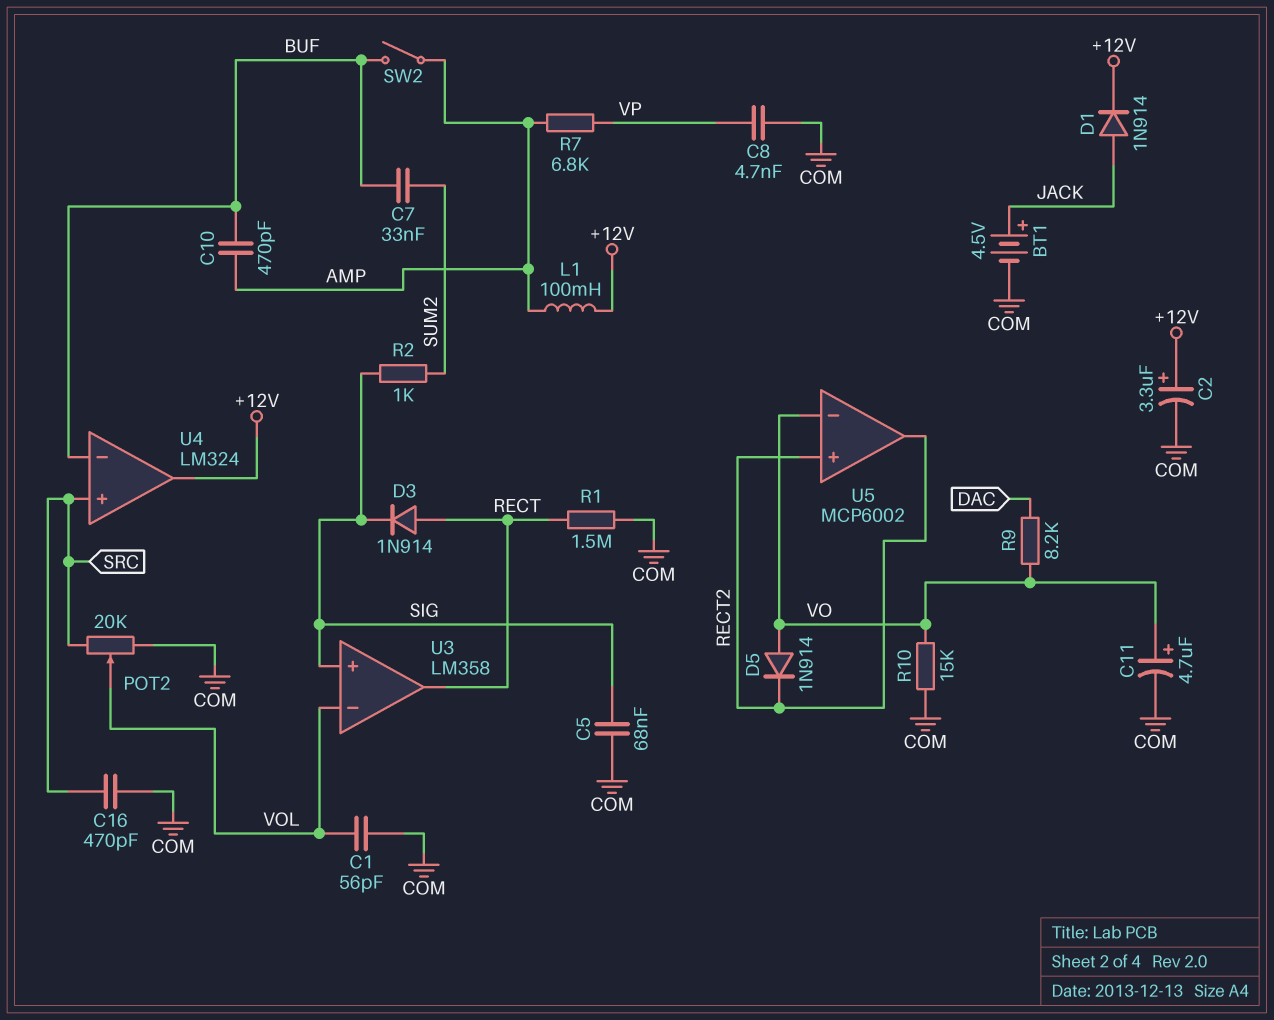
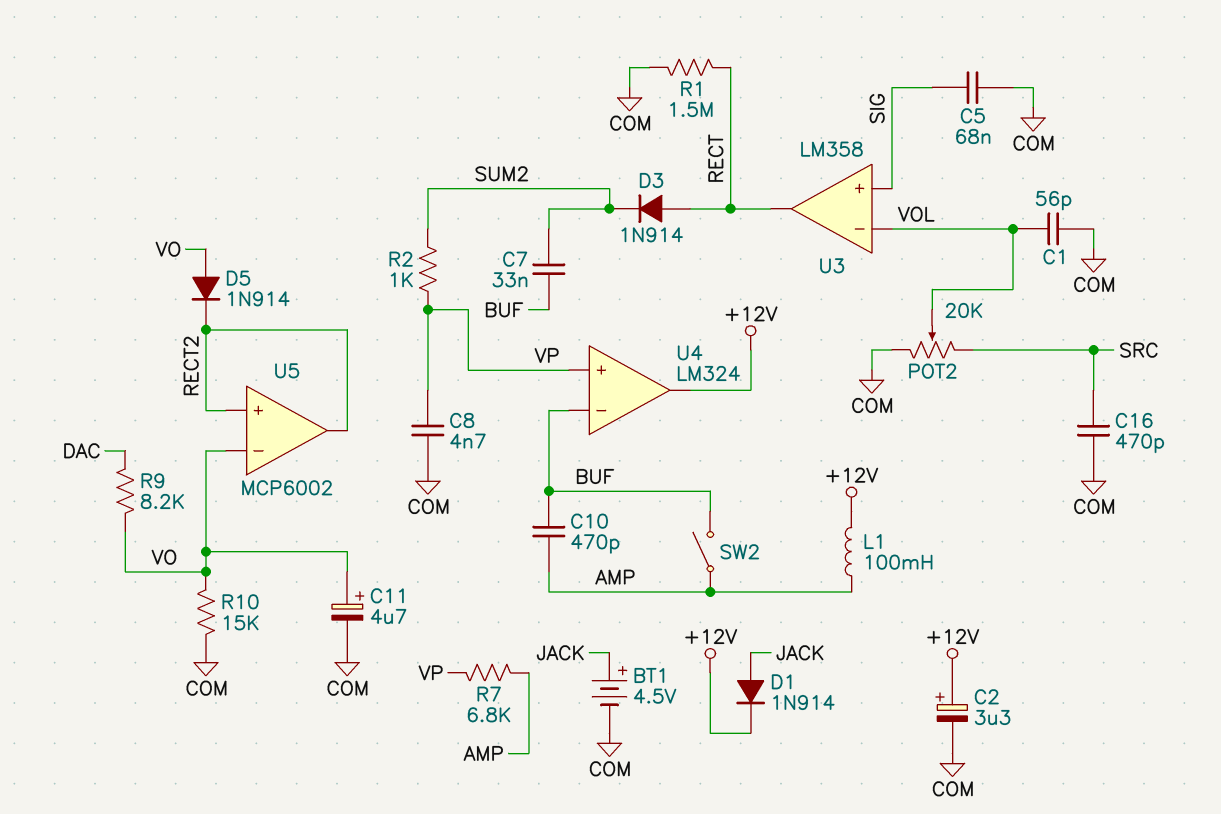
D3: diode 1N914 (A RECT, K SIG) -> diode 1N914 (A RECT, K SUM2)
R2: 1k (SIG, SUM2) -> 1k (SUM2, VP)
U4 pin in+: SRC -> VP

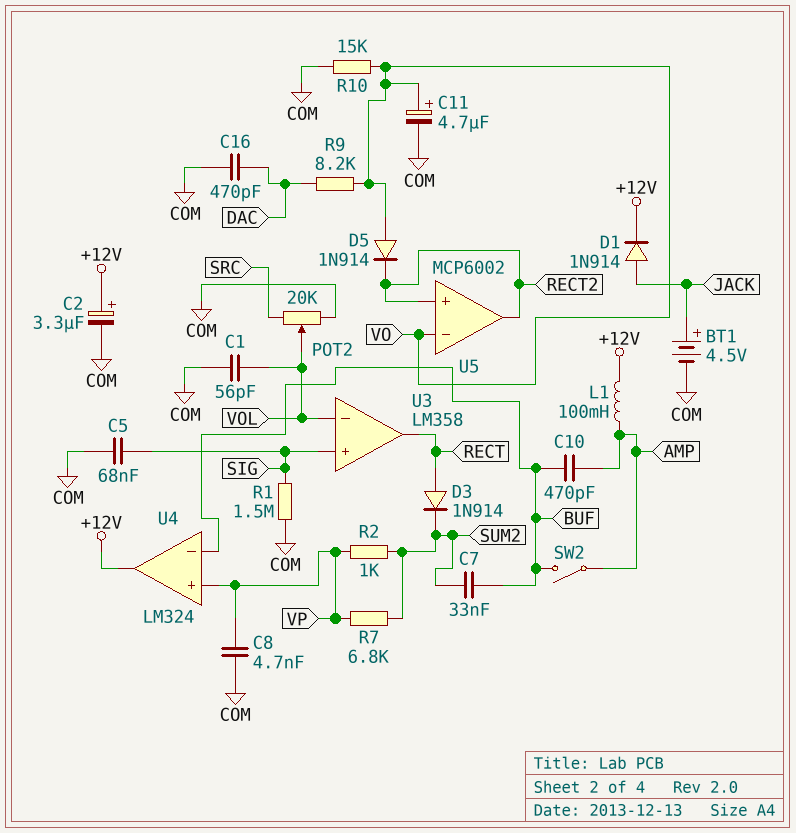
C16: 470pF (COM, SRC) -> 470pF (COM, DAC)
R1: 1.5M (COM, RECT) -> 1.5M (COM, SIG)
R7: 6.8k (AMP, VP) -> 6.8k (SUM2, VP)

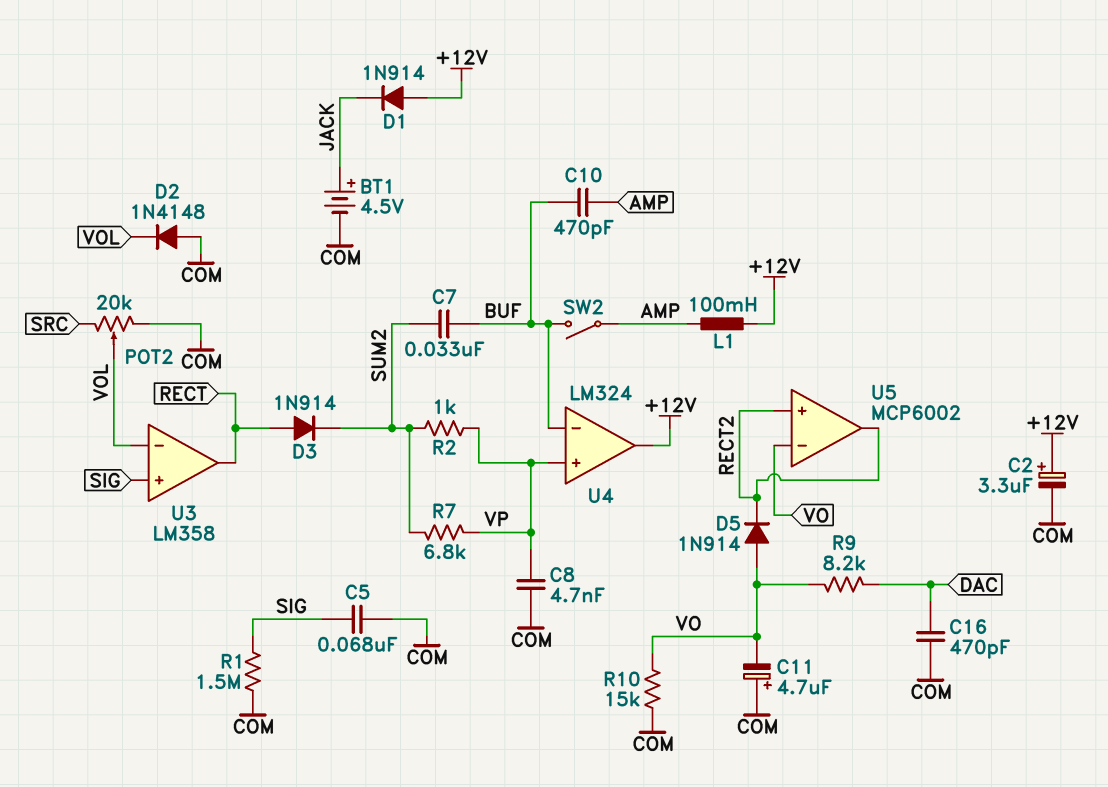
C1: 56pF (COM, VOL) -> none
C11: 4.7uF (plus VO, minus COM) -> 4.7uF (plus COM, minus VO)
D1: diode 1N914 (A JACK, K +12V) -> diode 1N914 (A +12V, K JACK)
D2: none -> diode 1N4148 (A COM, K VOL)

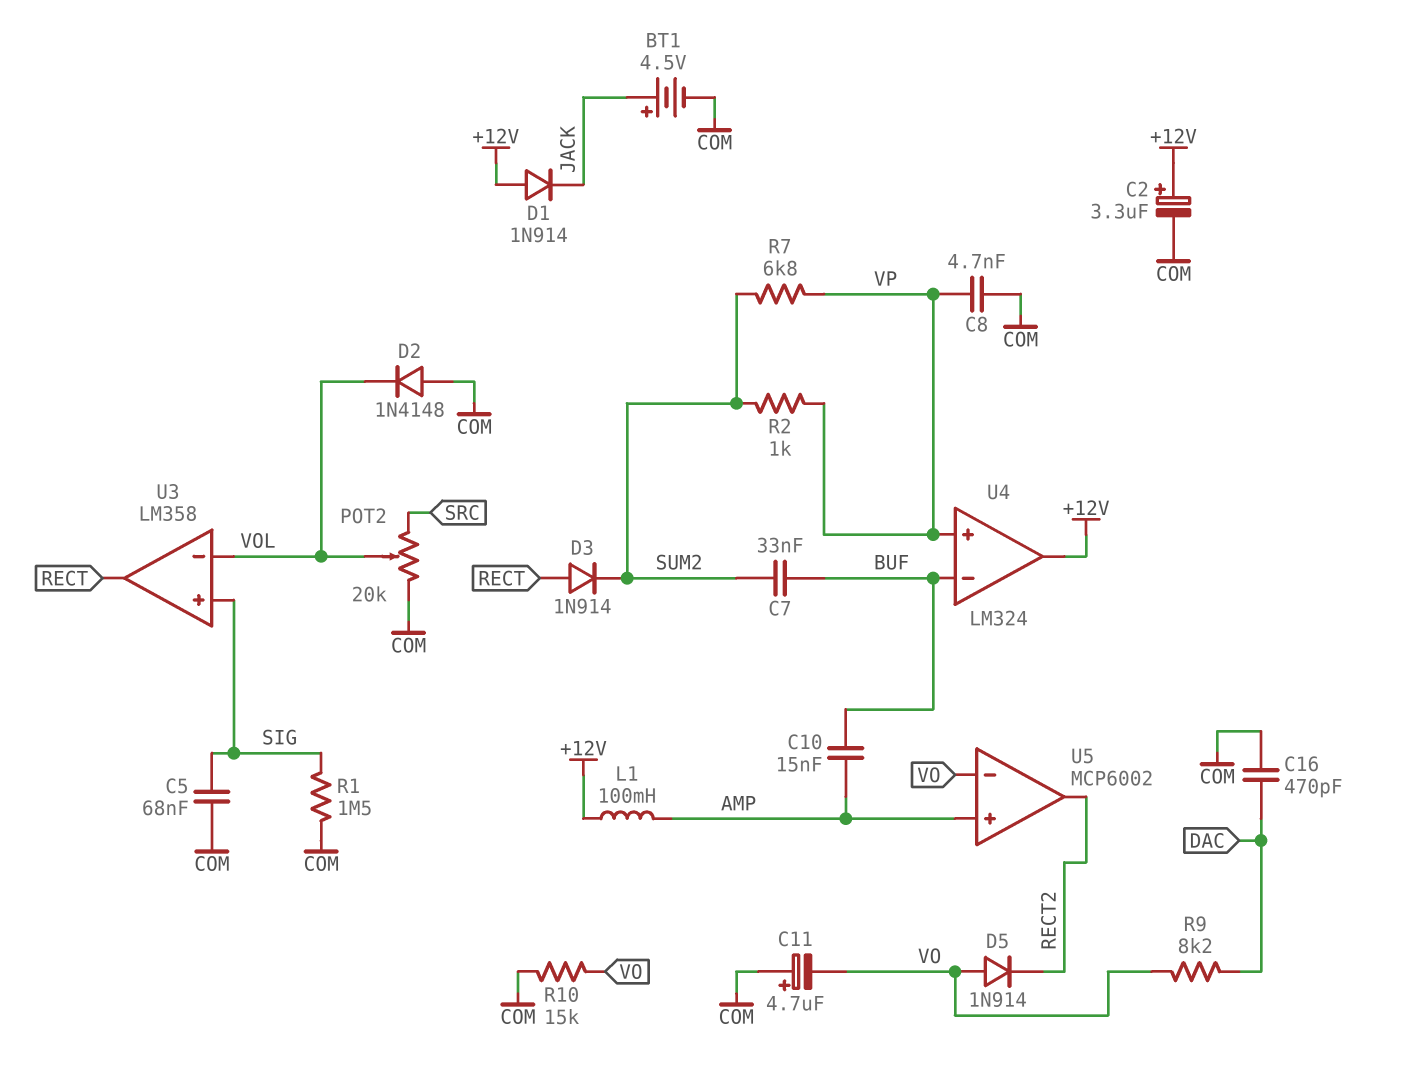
C10: 470pF (AMP, BUF) -> 15nF (AMP, BUF)
SW2: switch (AMP, BUF) -> none
U5 pin in+: RECT2 -> AMP

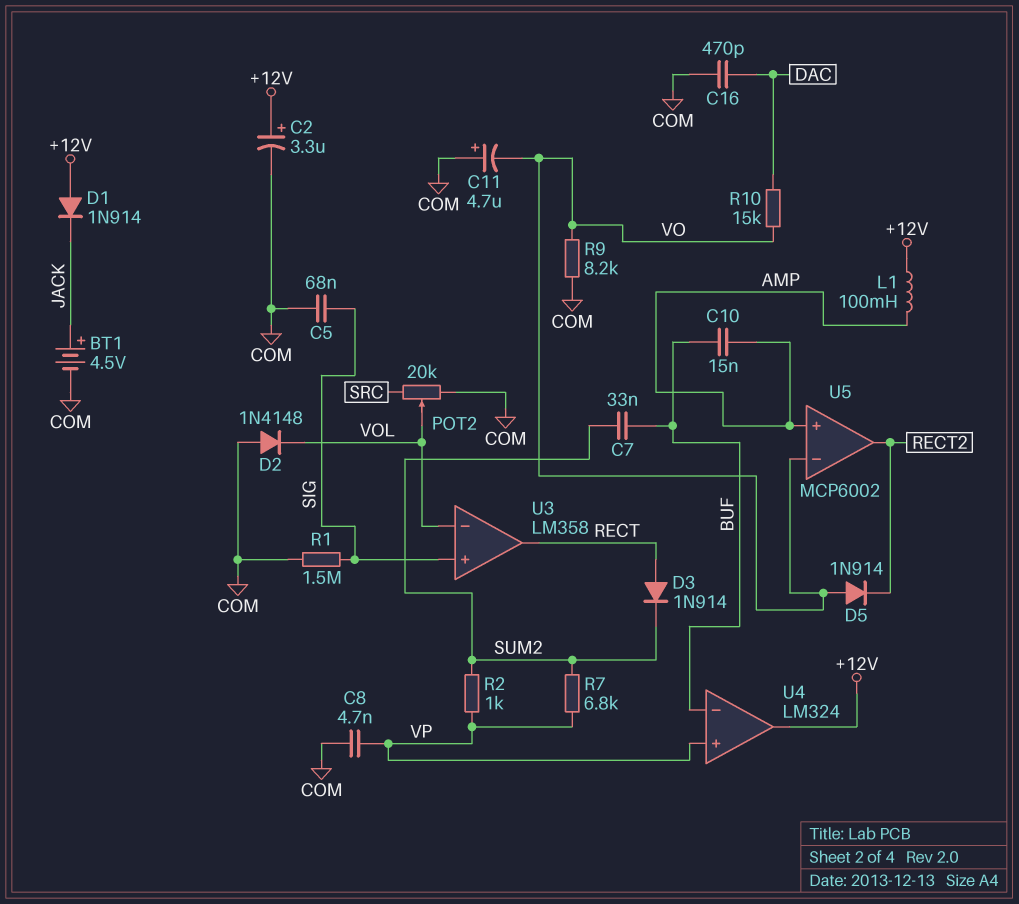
R9: 8.2k (DAC, VO) -> 8.2k (COM, VO)
R10: 15k (COM, VO) -> 15k (DAC, VO)

